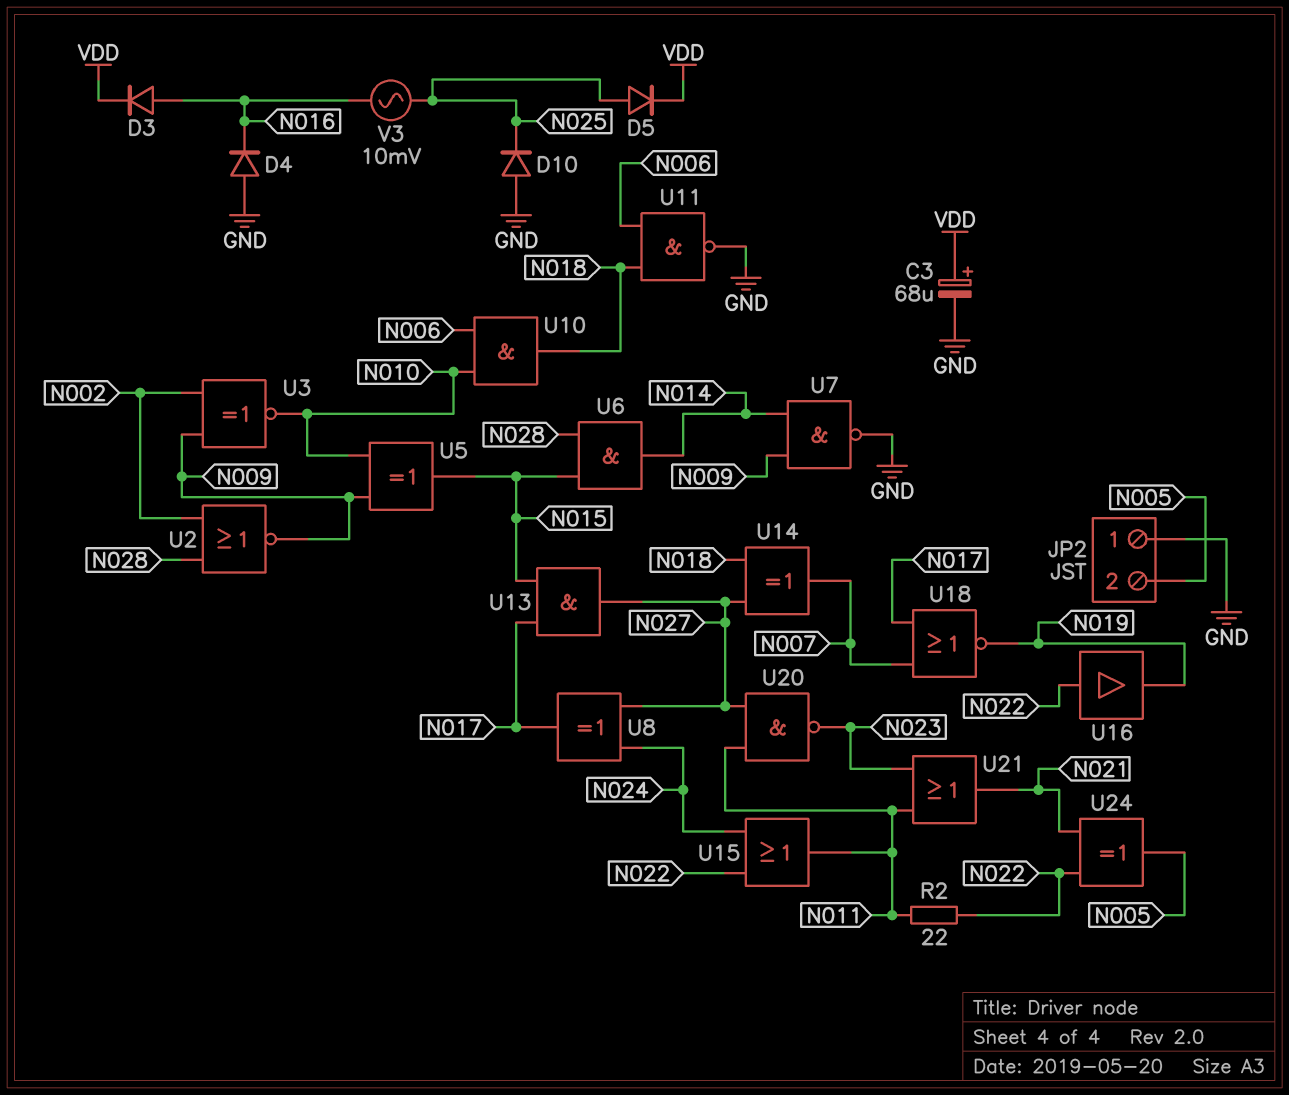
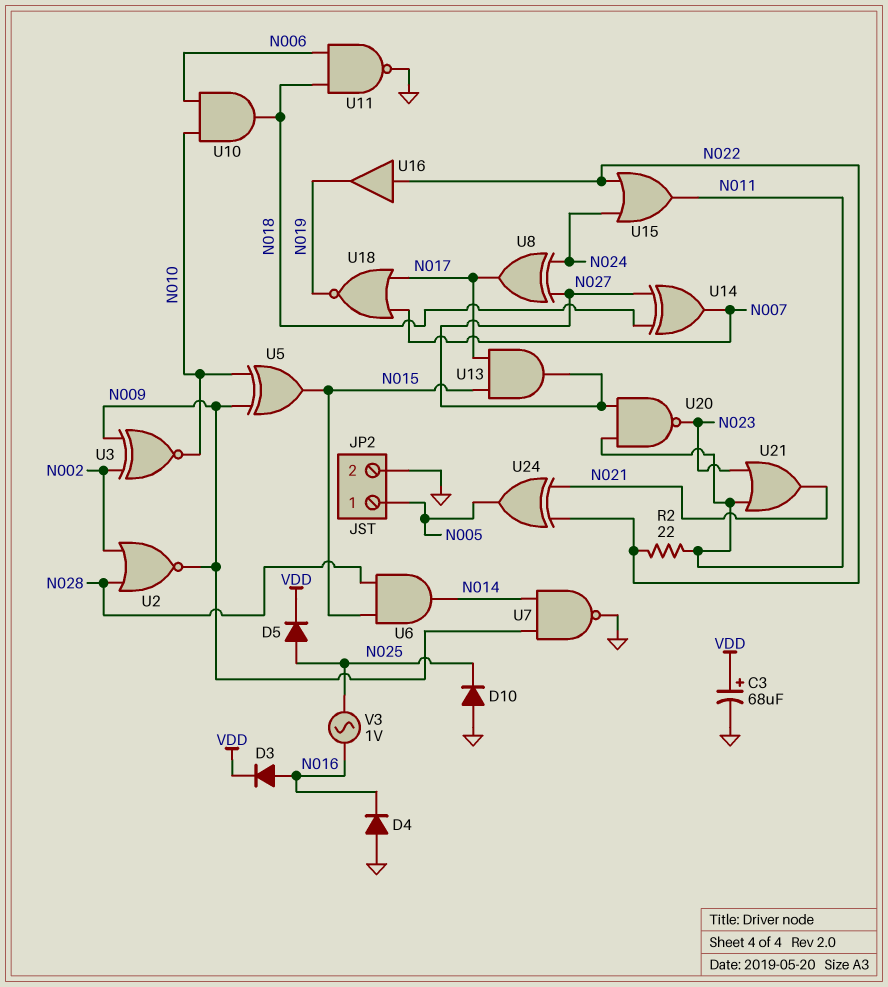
JP2 pin 1: GND -> N005
JP2 pin 2: N005 -> GND
V3: AC 10mV (N016, N025) -> AC 1V (N016, N025)

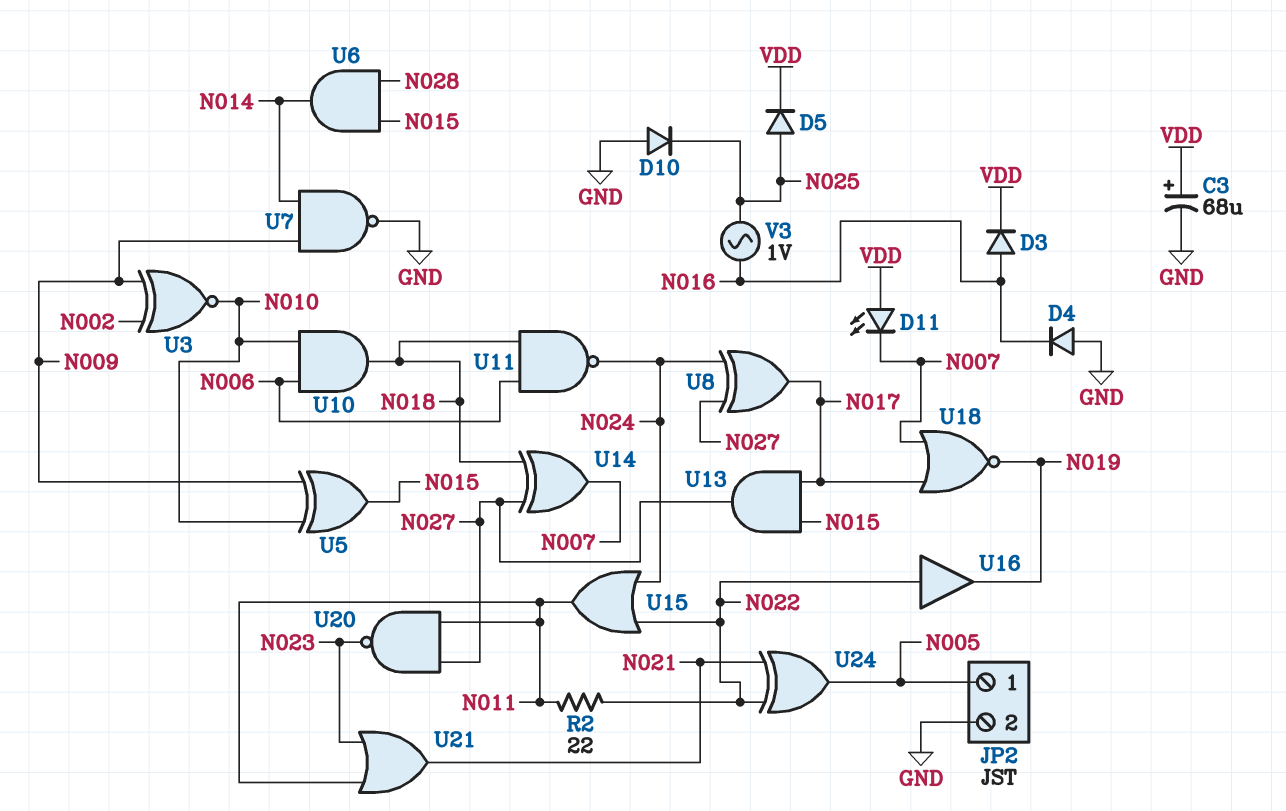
D11: none -> LED (A VDD, K N007)
U2: NOR (in N002, in N028, out N009) -> none
U11: NAND (in N006, in N018, out GND) -> NAND (in N006, in N018, out N024)

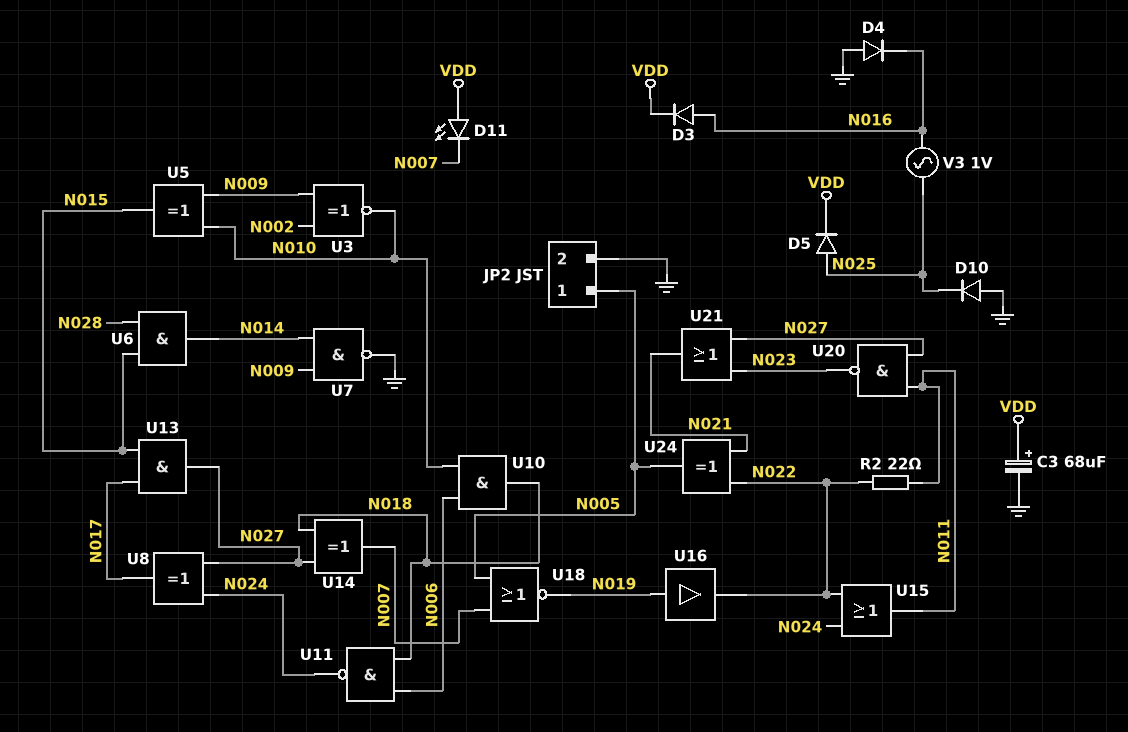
U16: buffer (in N022, out N019) -> buffer (in N019, out N022)
U18: NOR (in N007, in N017, out N019) -> NOR (in N005, in N007, out N019)
U21: OR (in N011, in N023, out N021) -> OR (in N023, in N027, out N021)

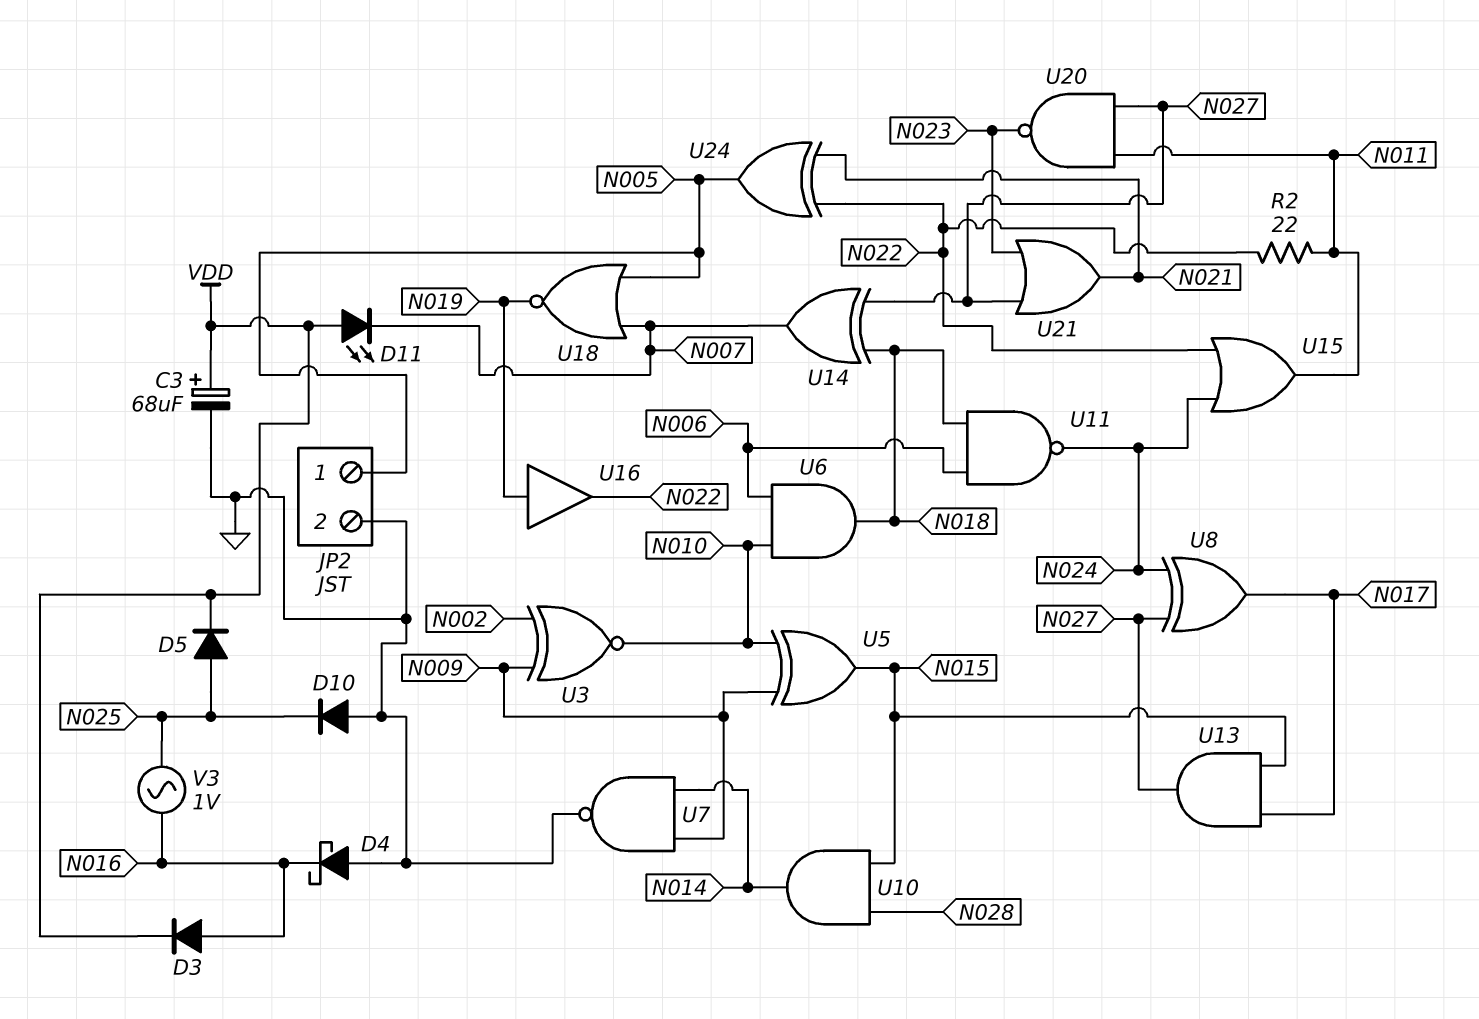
D4: diode (A GND, K N016) -> schottky (A GND, K N016)
U6: AND (in N015, in N028, out N014) -> AND (in N006, in N010, out N018)
U10: AND (in N006, in N010, out N018) -> AND (in N015, in N028, out N014)

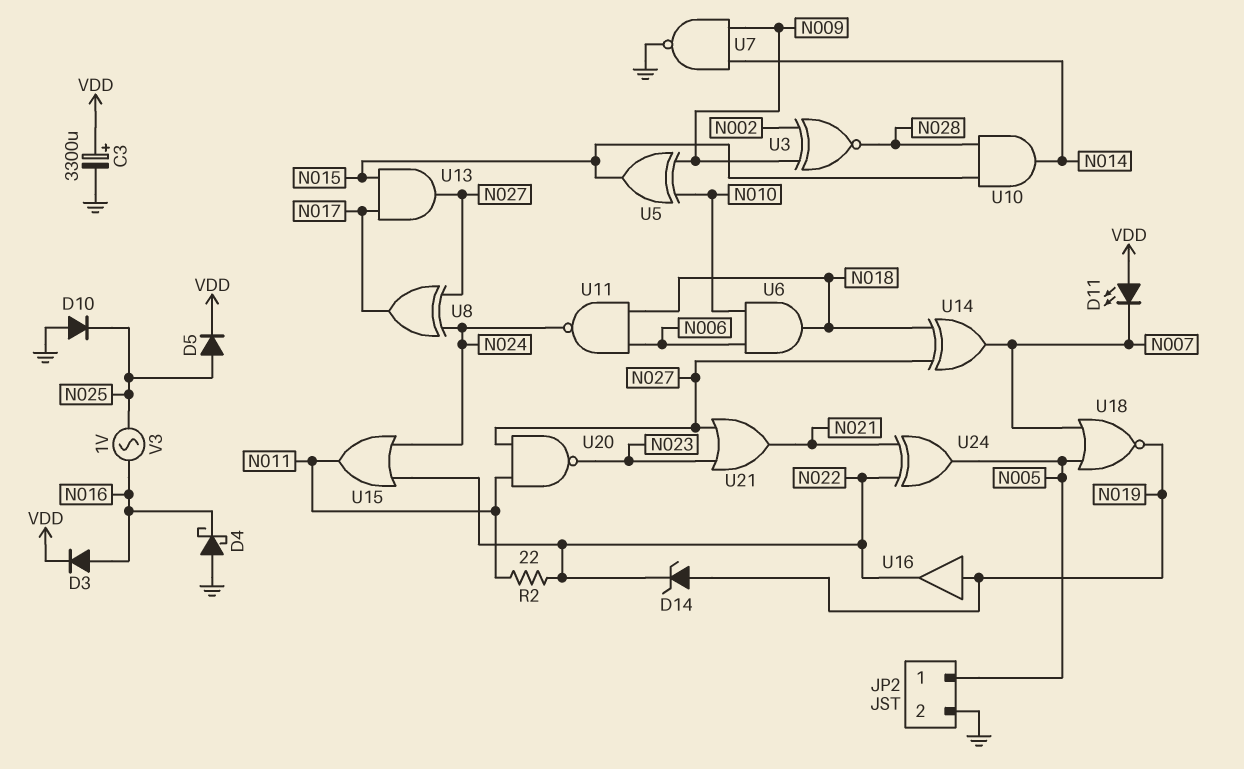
C3: 68uF (plus VDD, minus GND) -> 3300uF (plus VDD, minus GND)
D14: none -> zener (A N019, K N022)
U3: XNOR (in N002, in N009, out N010) -> XNOR (in N002, in N009, out N028)

